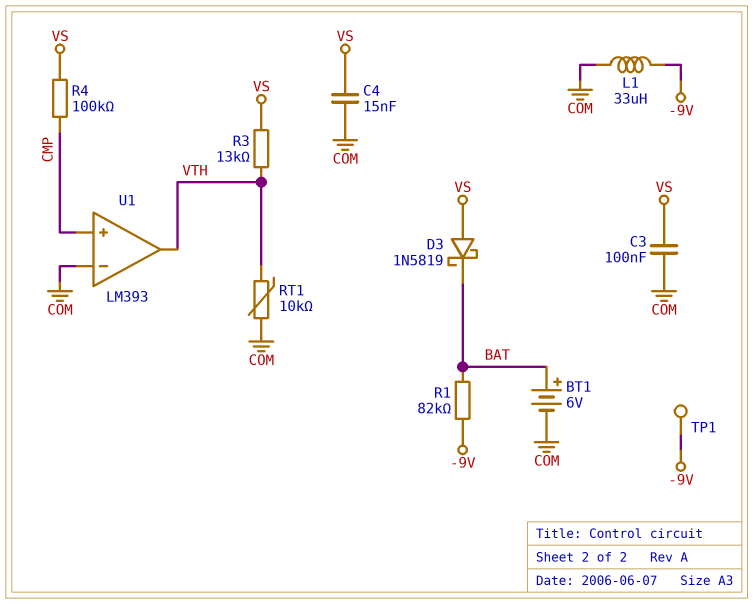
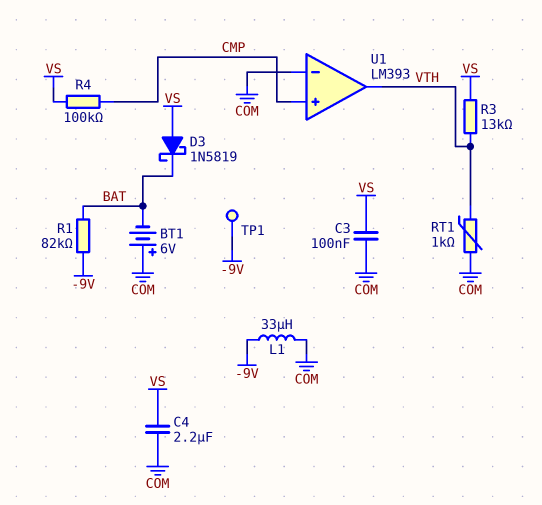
BT1: 6V (plus BAT, minus COM) -> 6V (plus COM, minus BAT)
C4: 15nF (COM, VS) -> 2.2uF (COM, VS)
RT1: 10k (COM, VTH) -> 1k (COM, VTH)

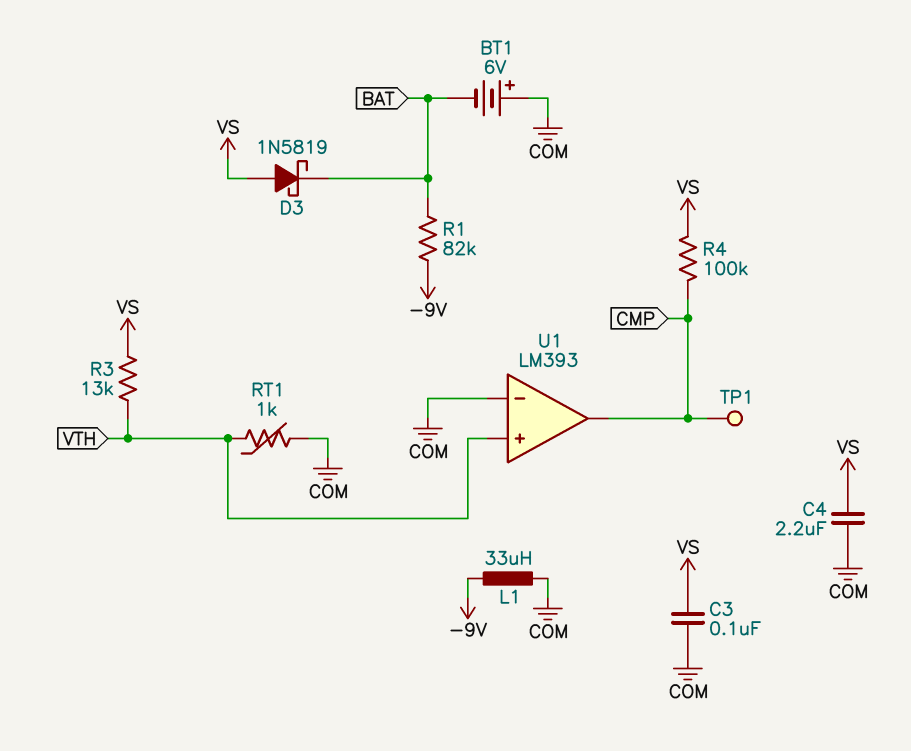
TP1: test point (-9V) -> test point (CMP)
U1 pin in+: CMP -> VTH
U1 pin out: VTH -> CMP

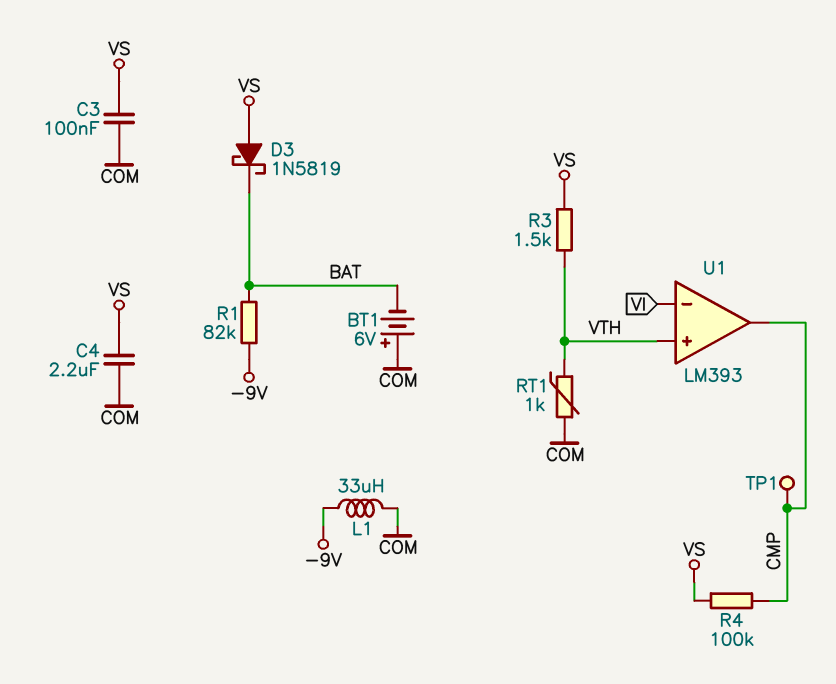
R3: 13k (VS, VTH) -> 1.5k (VS, VTH)
U1 pin in-: COM -> VI

